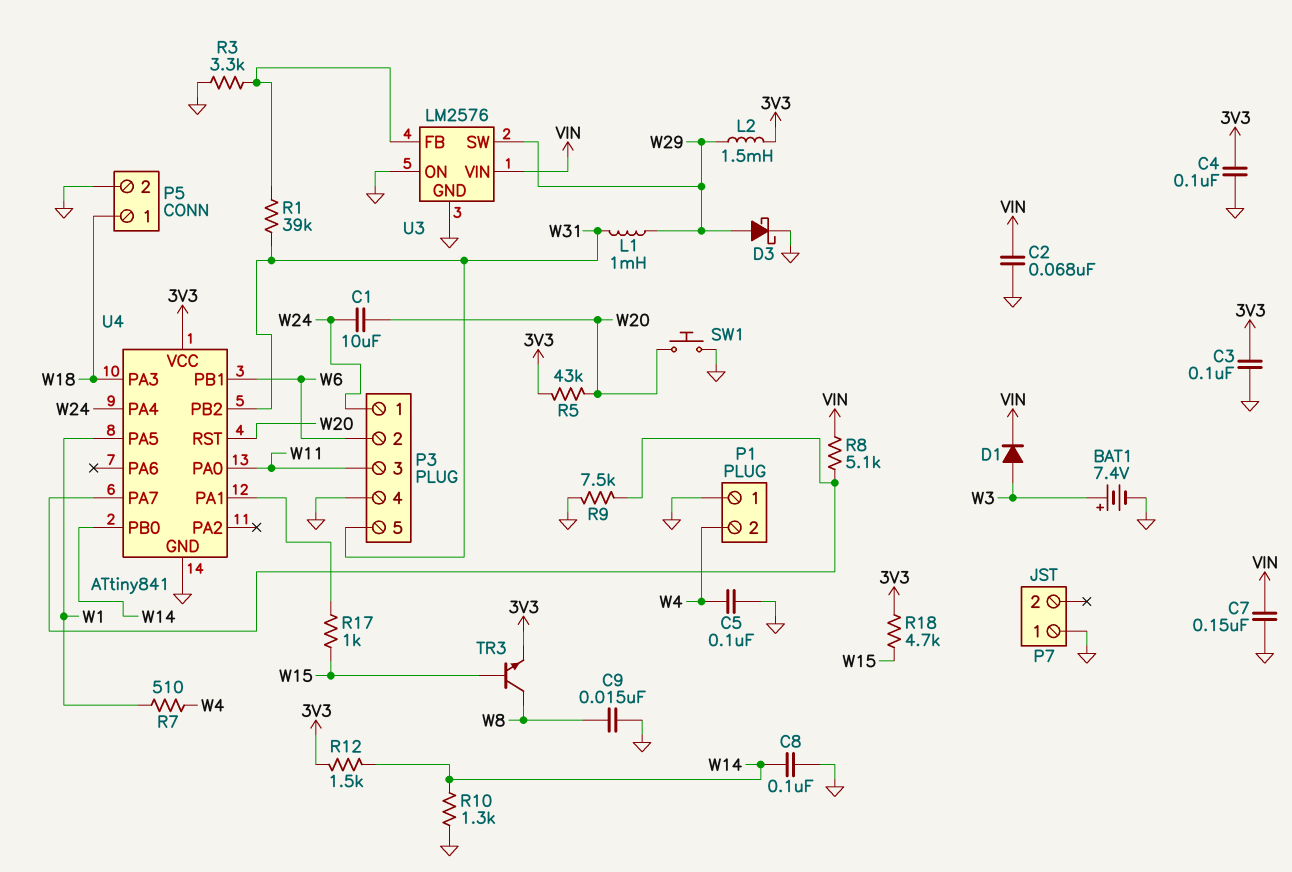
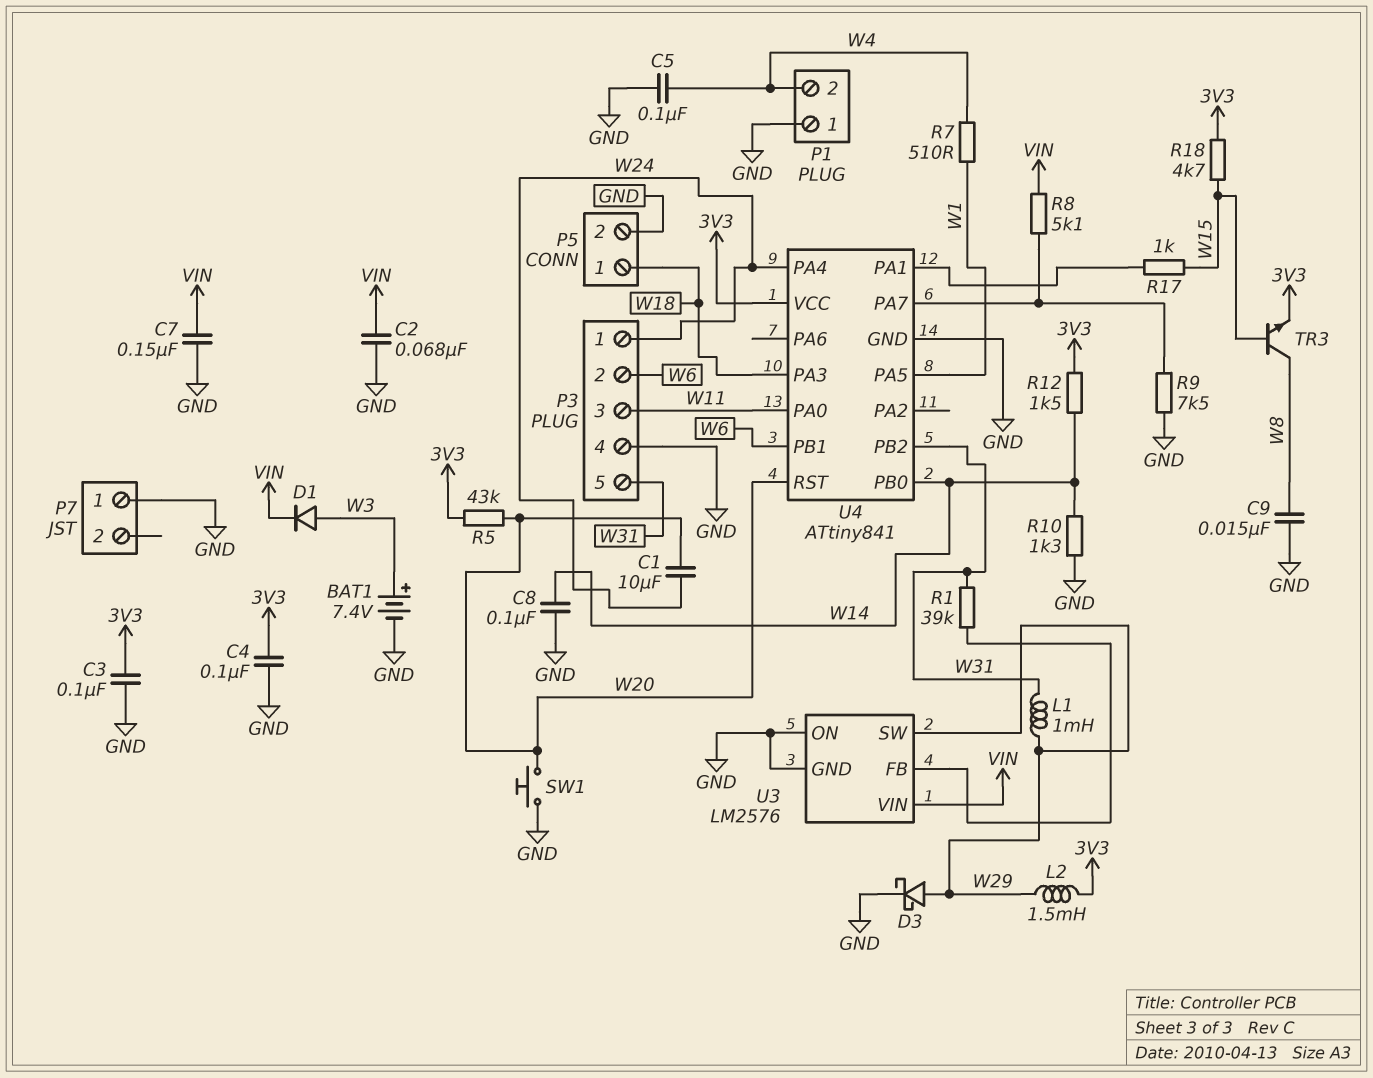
R3: 3.3k (GND, U3/FB) -> none

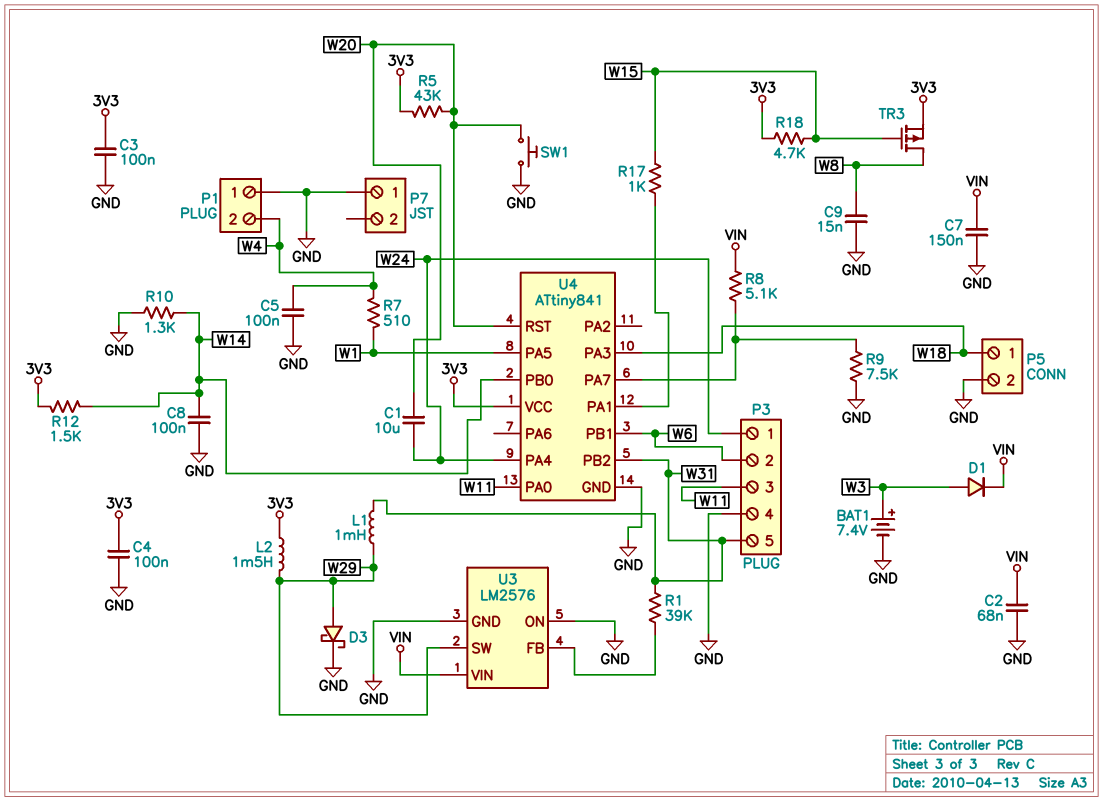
TR3: NPN (B W15, C W8, E 3V3) -> PMOS (G W15, D W8, S 3V3)

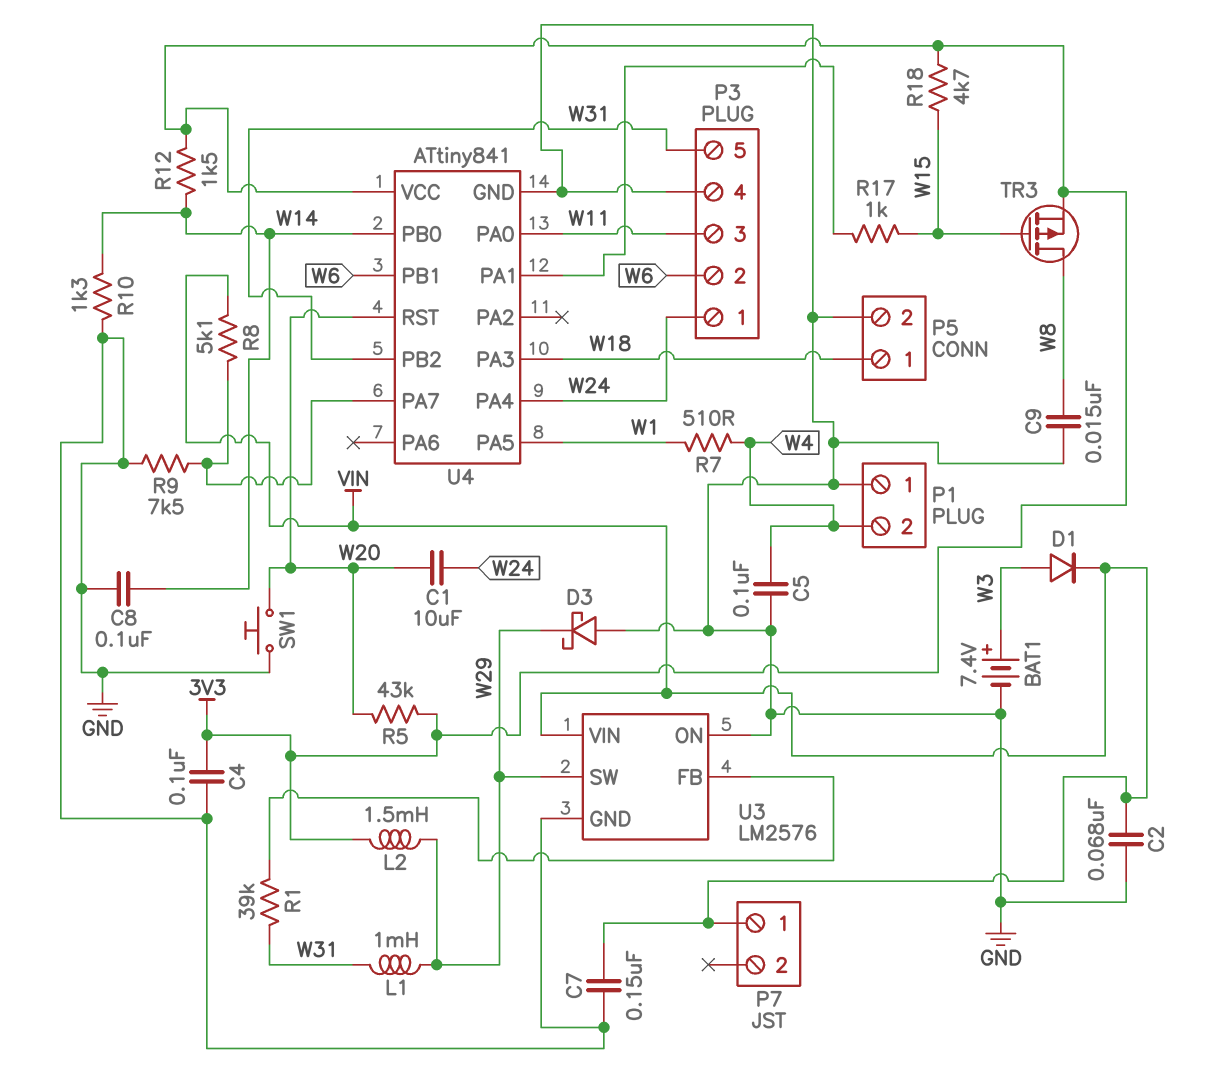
C3: 100nF (3V3, GND) -> none
D3: schottky (A W29, K GND) -> schottky (A GND, K W29)
P7 pin 1: GND -> VIN

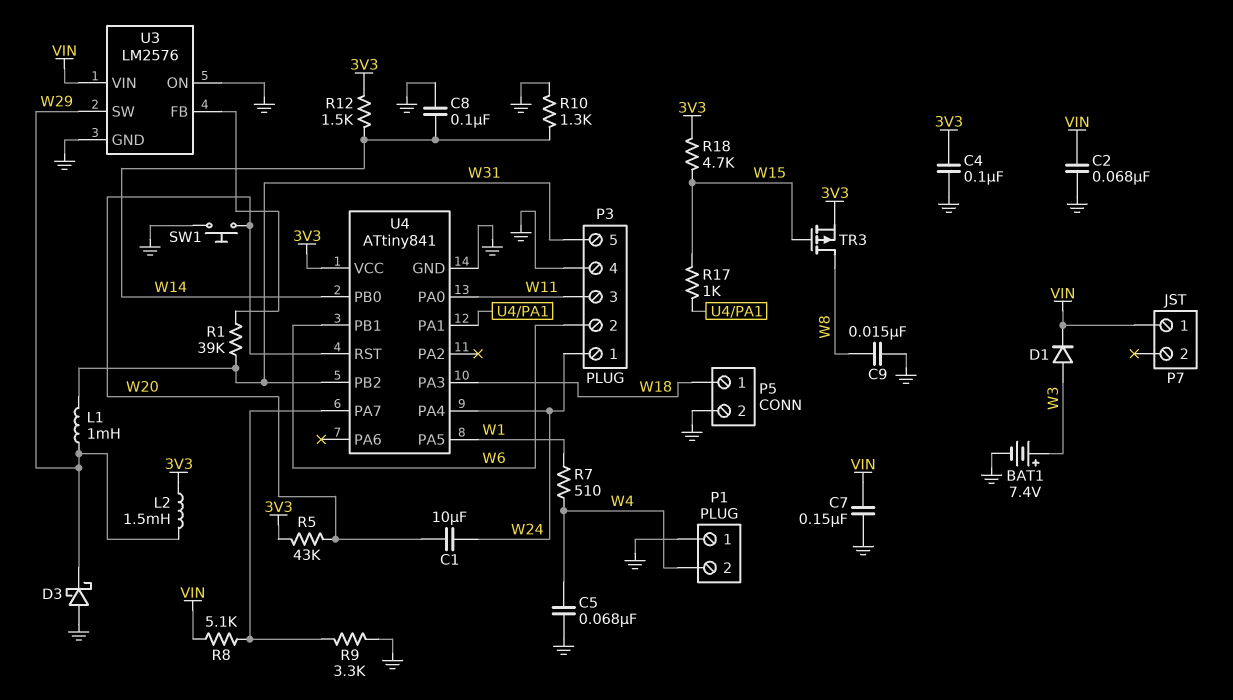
C5: 100nF (GND, W4) -> 68nF (GND, W4)
R9: 7.5k (GND, U4/PA7) -> 3.3k (GND, U4/PA7)

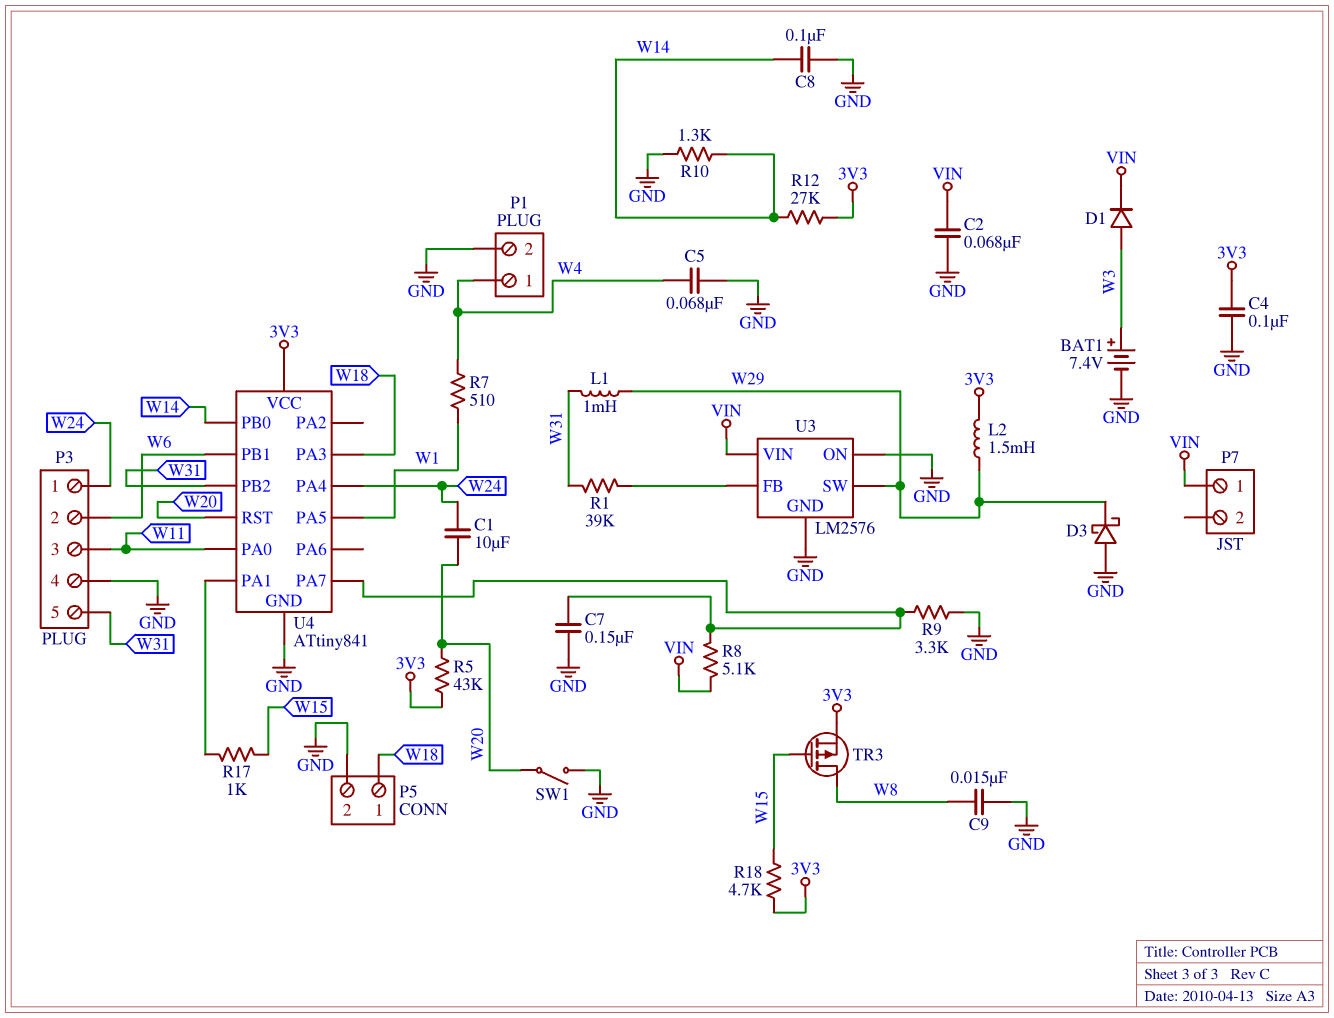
C7: 150nF (GND, VIN) -> 150nF (GND, U4/PA7)
P1 pin 1: GND -> W4
P1 pin 2: W4 -> GND
R12: 1.5k (3V3, W14) -> 27k (3V3, W14)
SW1: button (GND, W20) -> switch (GND, W20)

